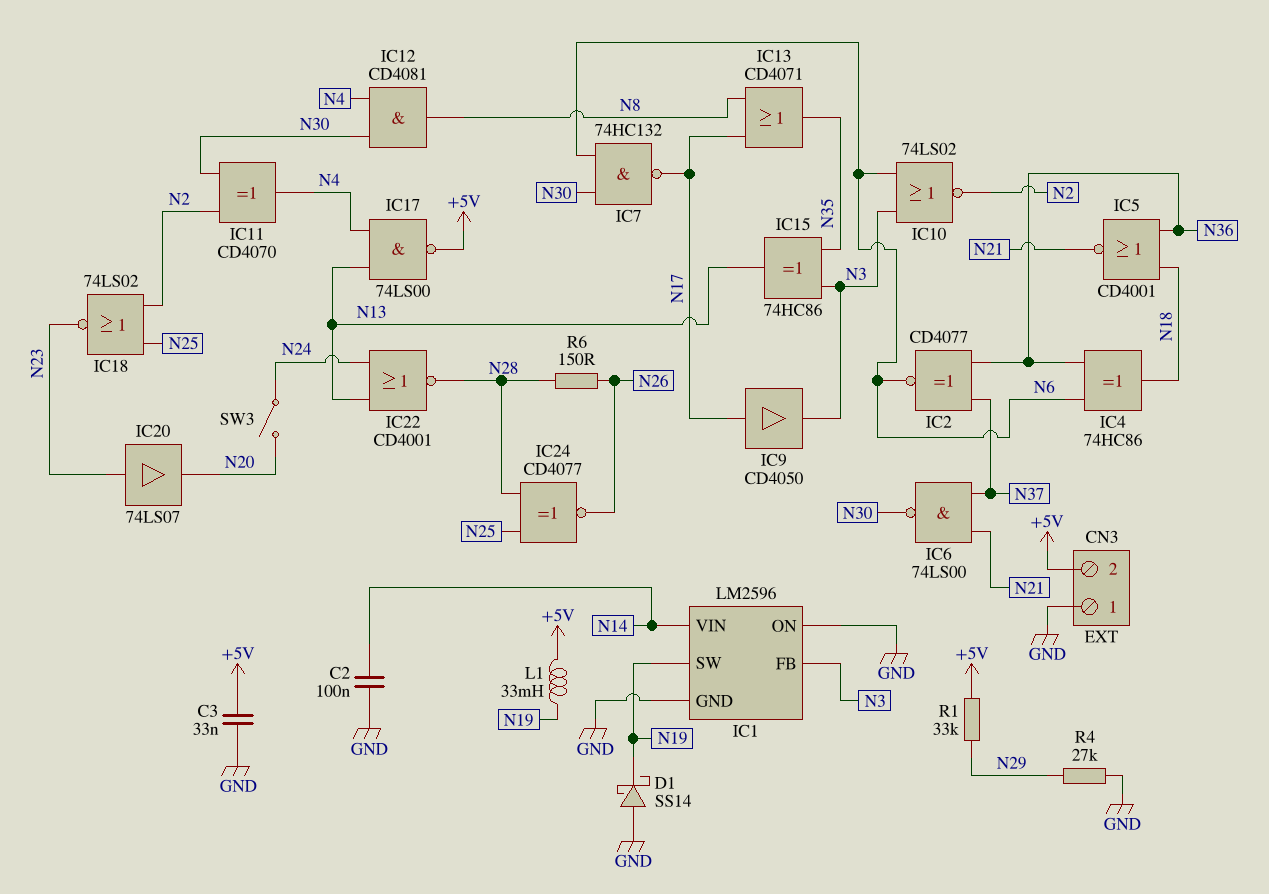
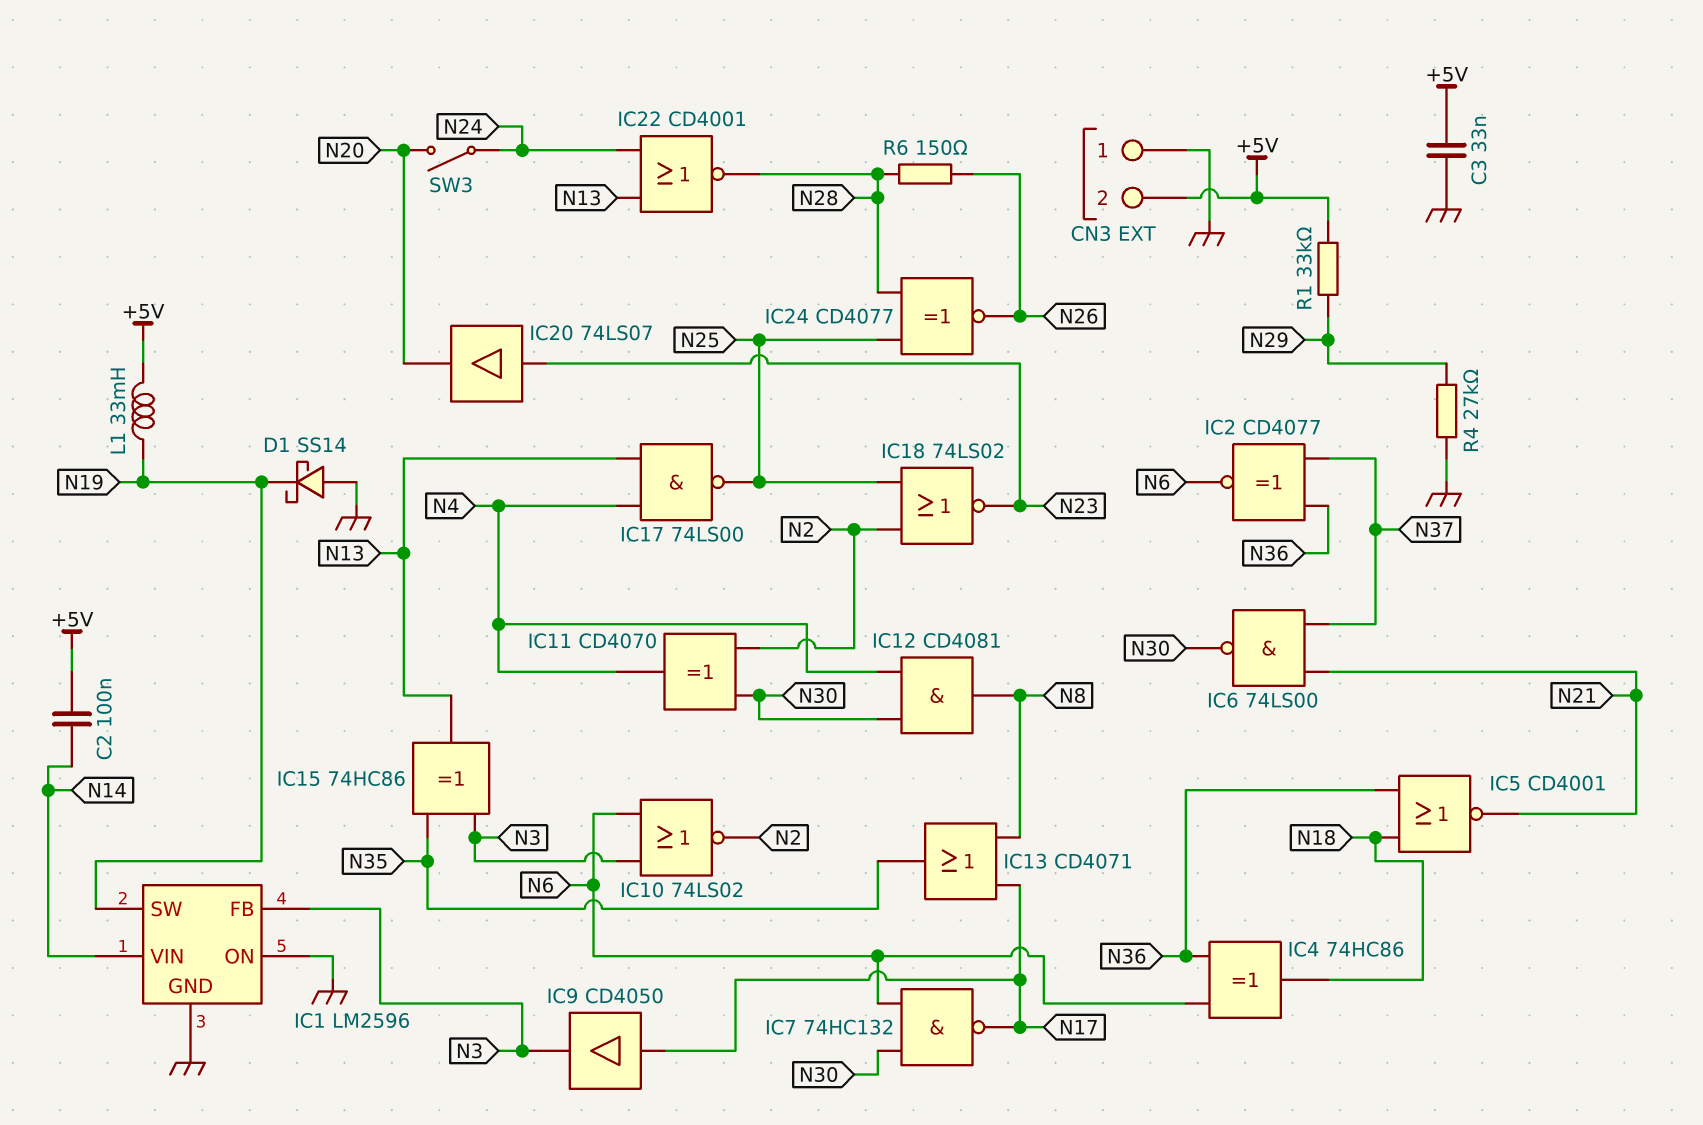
C2: 100nF (GND, N14) -> 100nF (+5V, N14)
IC17: NAND 74LS00 (in N4, in N13, out +5V) -> NAND 74LS00 (in N4, in N13, out N25)

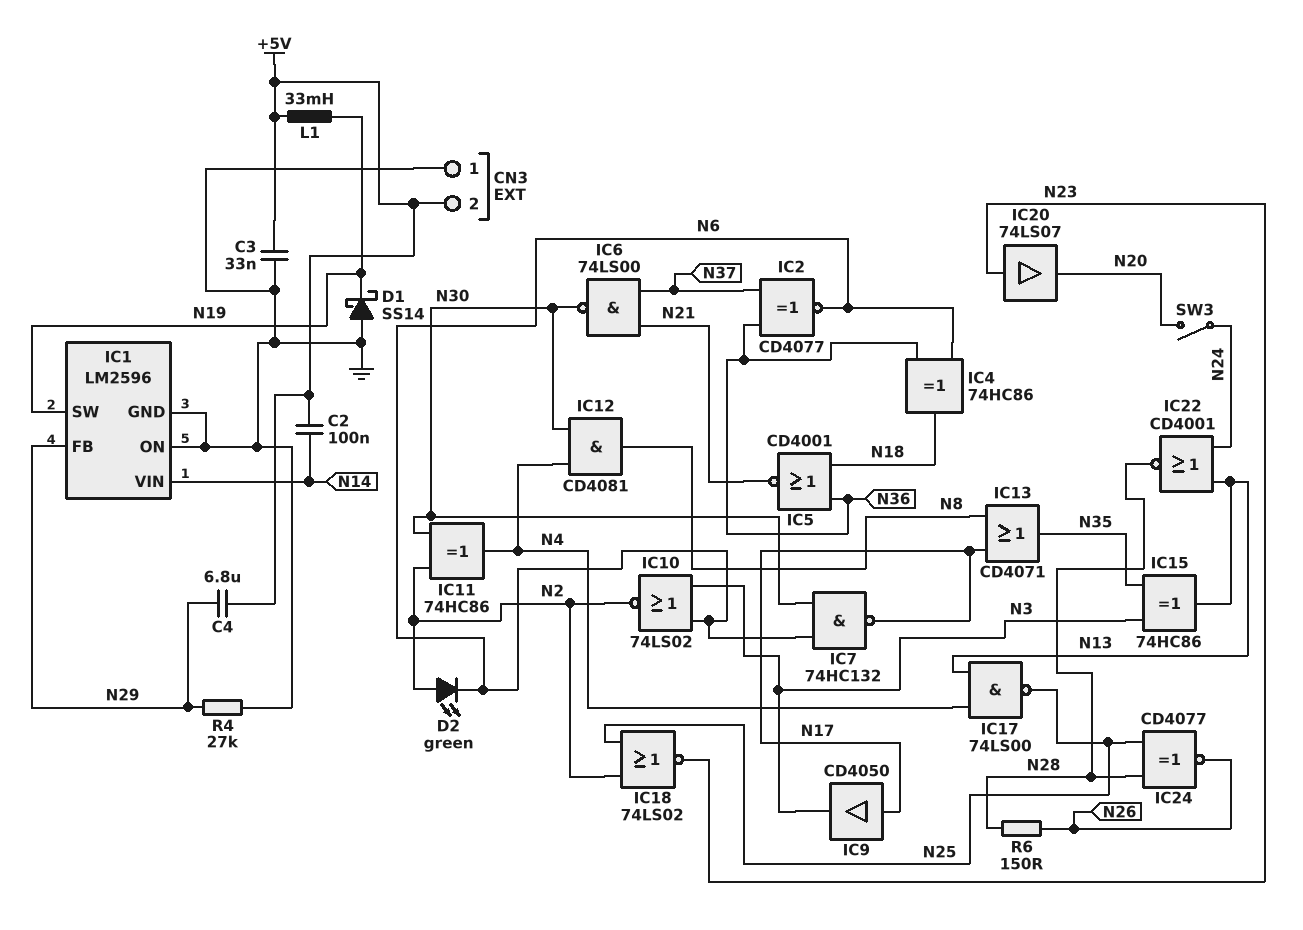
C4: none -> 6.8uF (+5V, N29)
D2: none -> LED green (A N2, K N6)
IC1 pin FB: N3 -> N29
IC11: XOR CD4070 (in N2, in N30, out N4) -> XOR 74HC86 (in N2, in N30, out N4)
R1: 33k (+5V, N29) -> none

